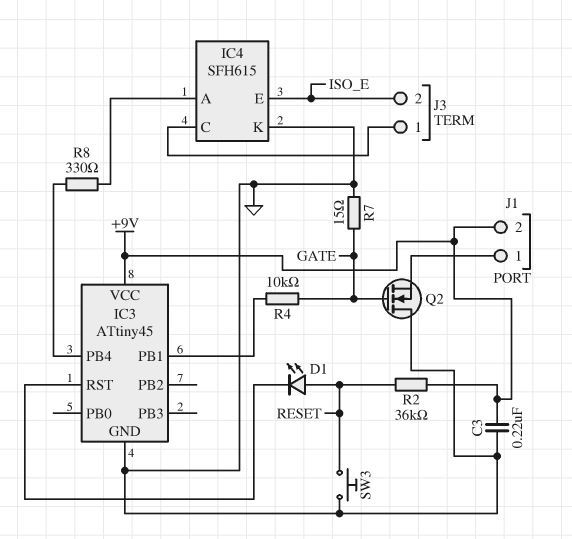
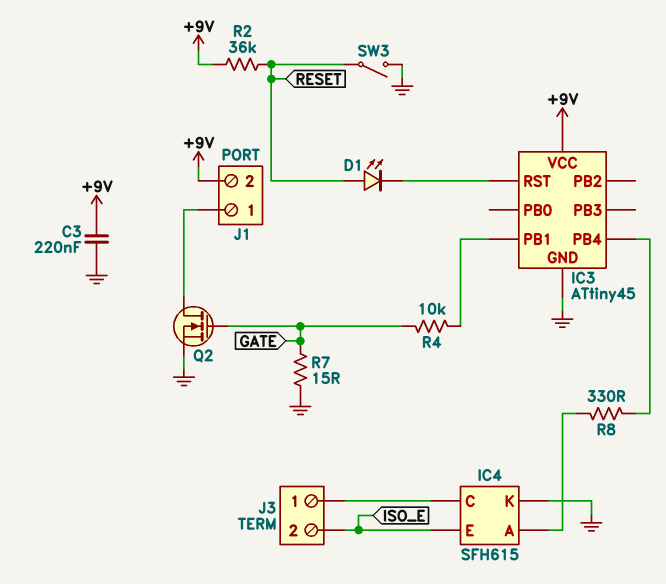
Q2: NMOS (G GATE, D GND, S J1/1) -> NMOS (G GATE, D J1/1, S GND)
SW3: button (GND, RESET) -> switch (GND, RESET)

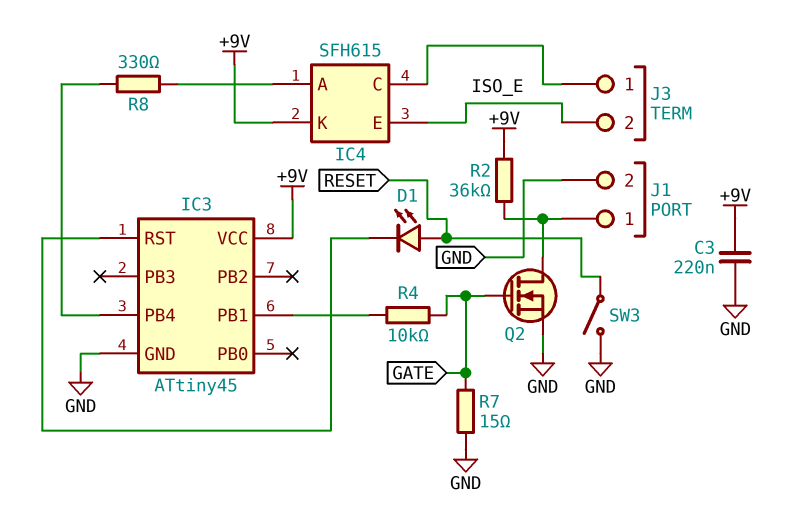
IC4 pin K: GND -> +9V
J1 pin 2: +9V -> GND
R2: 36k (+9V, RESET) -> 36k (+9V, J1/1)

